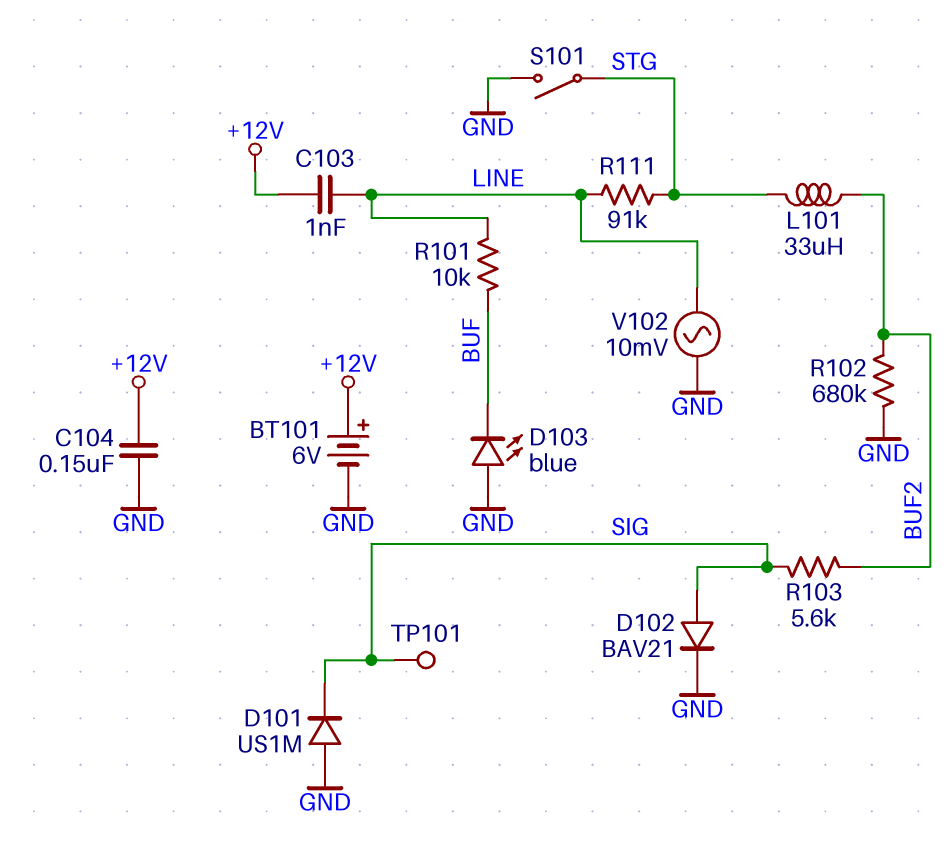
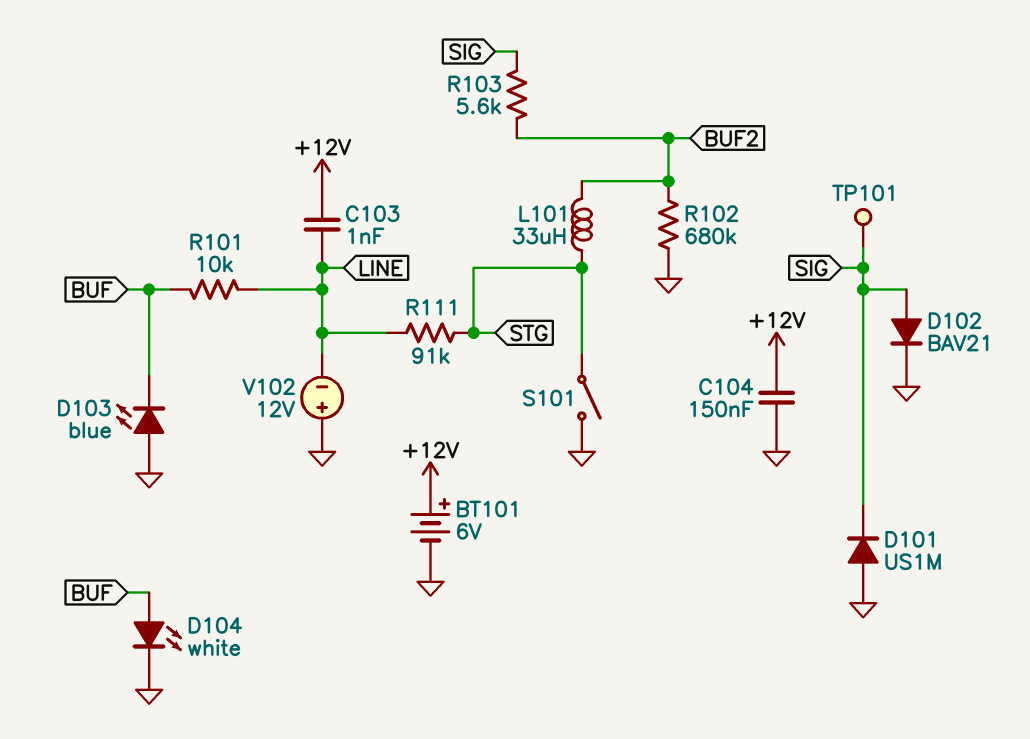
D104: none -> LED white (A BUF, K GND)
V102: AC 10mV (GND, LINE) -> 12V (plus GND, minus LINE)

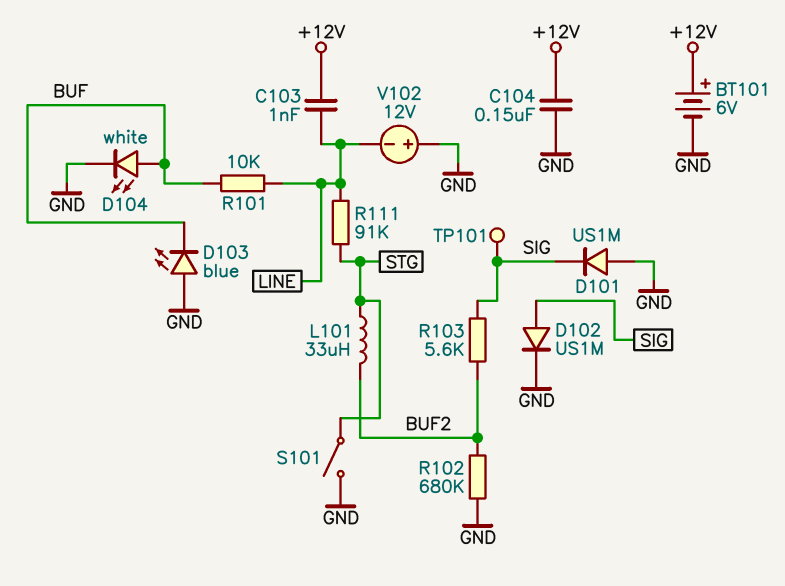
D102: diode BAV21 (A SIG, K GND) -> diode US1M (A SIG, K GND)

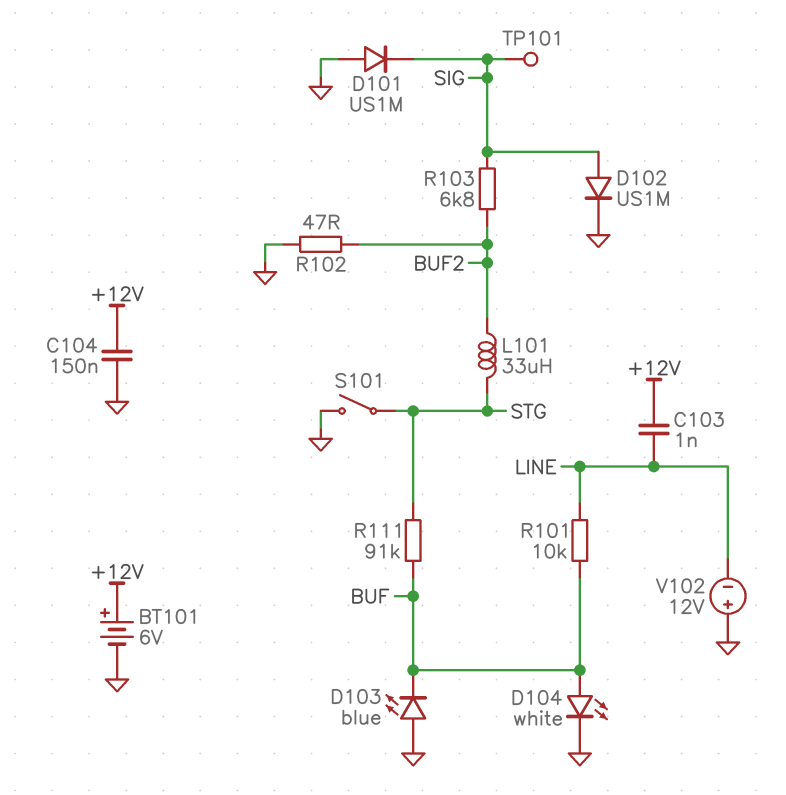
R102: 680k (BUF2, GND) -> 47 (BUF2, GND)
R103: 5.6k (BUF2, SIG) -> 6.8k (BUF2, SIG)
R111: 91k (LINE, STG) -> 91k (BUF, STG)

